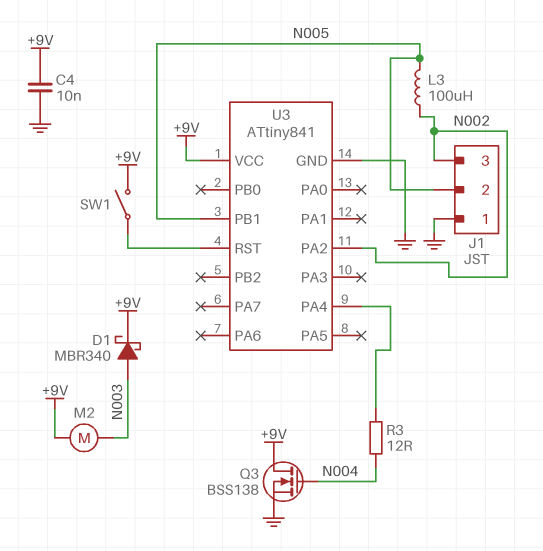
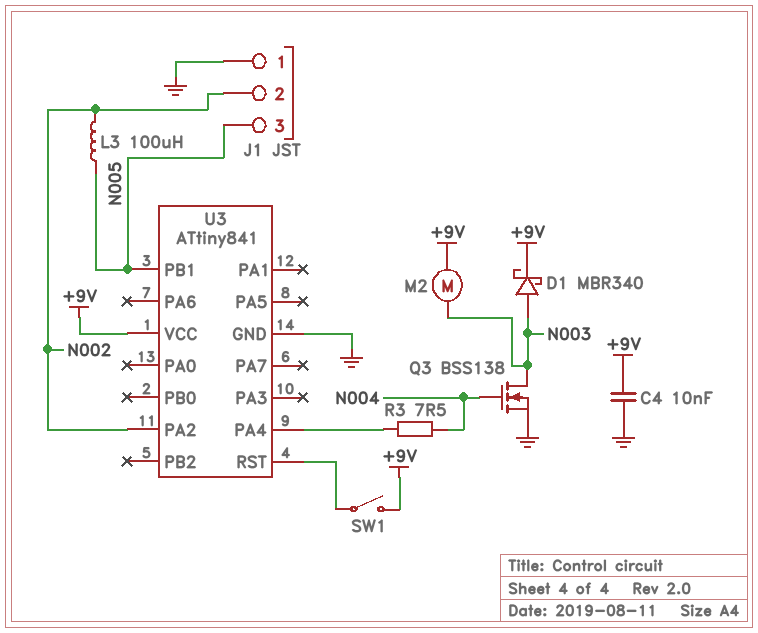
J1 pin 2: N005 -> N002
J1 pin 3: N002 -> N005
Q3: NMOS BSS138 (G N004, D +9V, S GND) -> NMOS BSS138 (G N004, D N003, S GND)
R3: 12 (N004, U3/PA4) -> 7.5 (N004, U3/PA4)

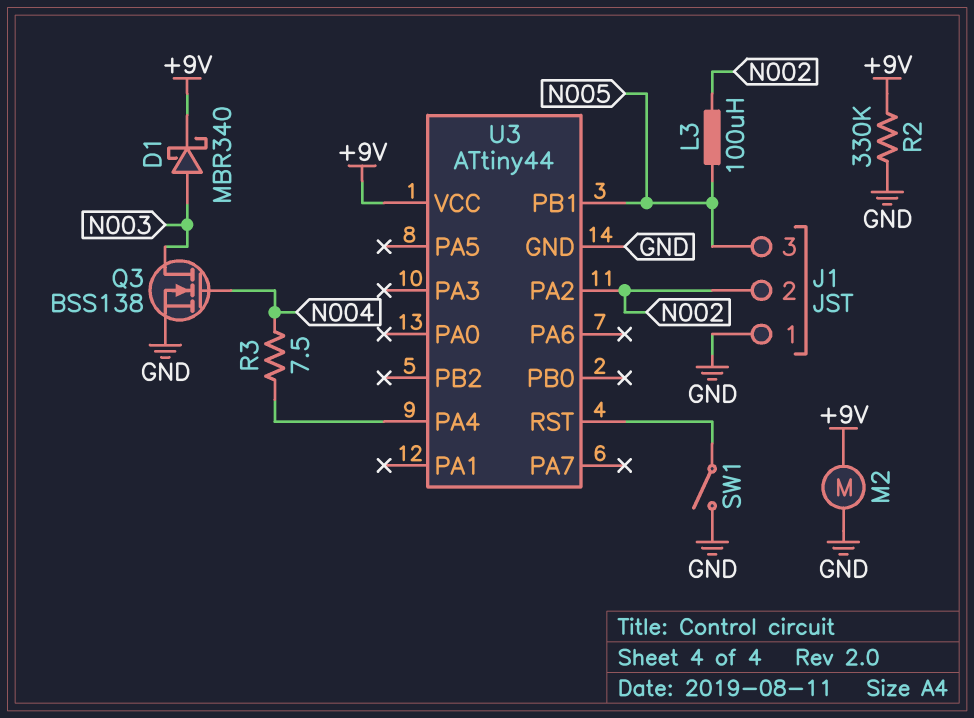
C4: 10nF (+9V, GND) -> none
M2: motor (+9V, N003) -> motor (+9V, GND)
R2: none -> 330k (+9V, GND)
SW1: switch (+9V, U3/RST) -> switch (GND, U3/RST)
U3: ATtiny841 -> ATtiny44

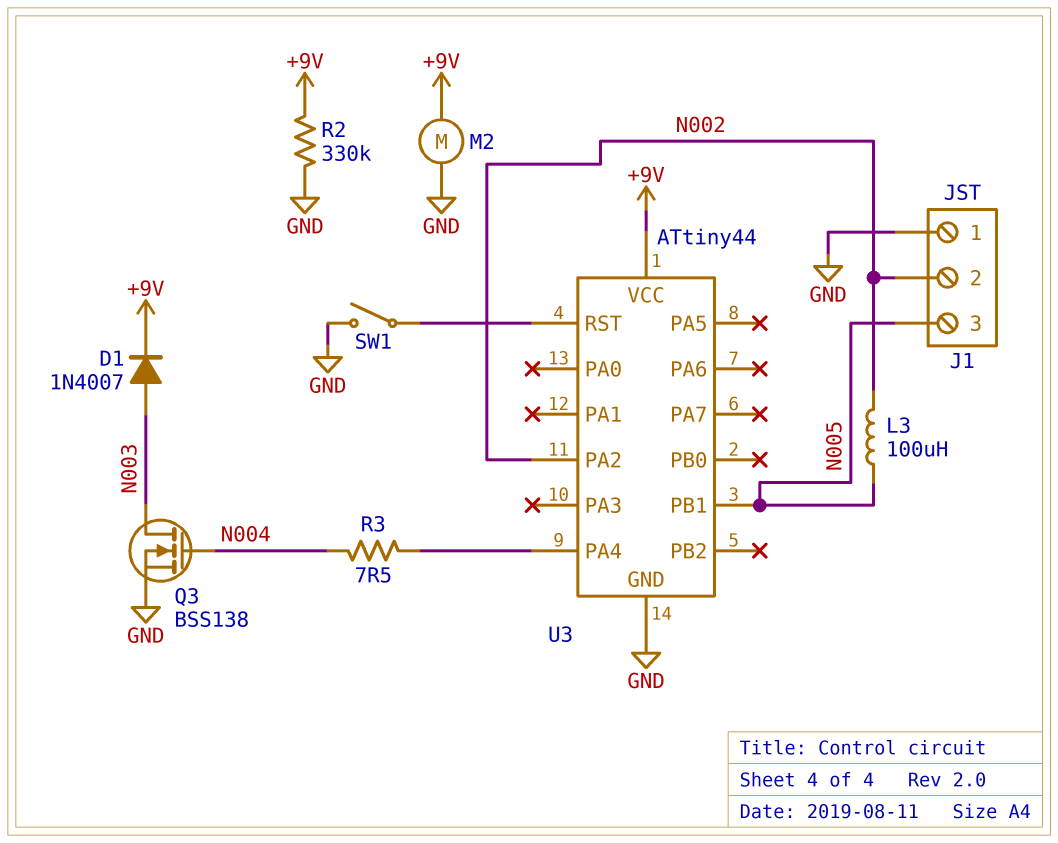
D1: schottky MBR340 (A N003, K +9V) -> diode 1N4007 (A N003, K +9V)

